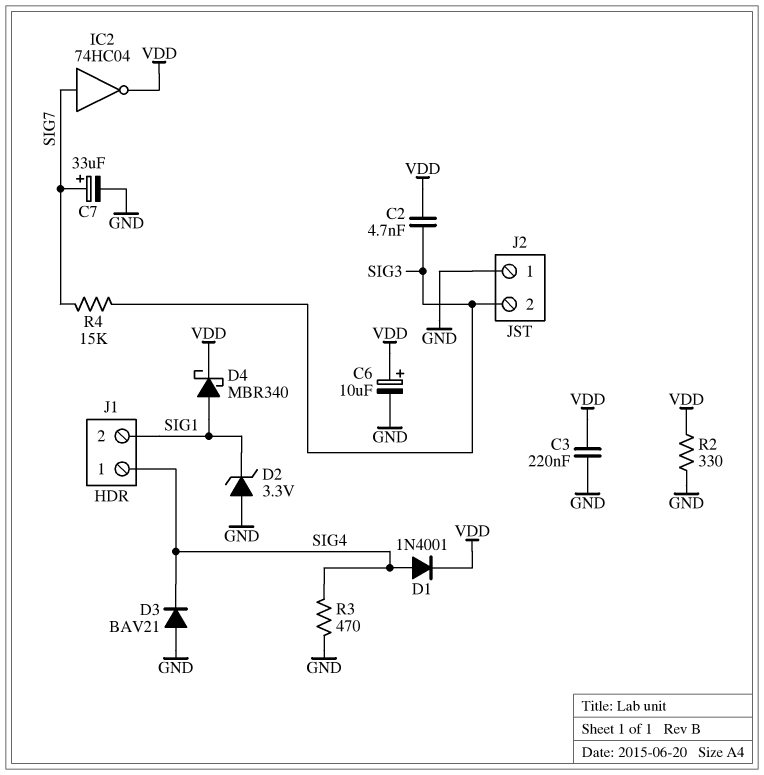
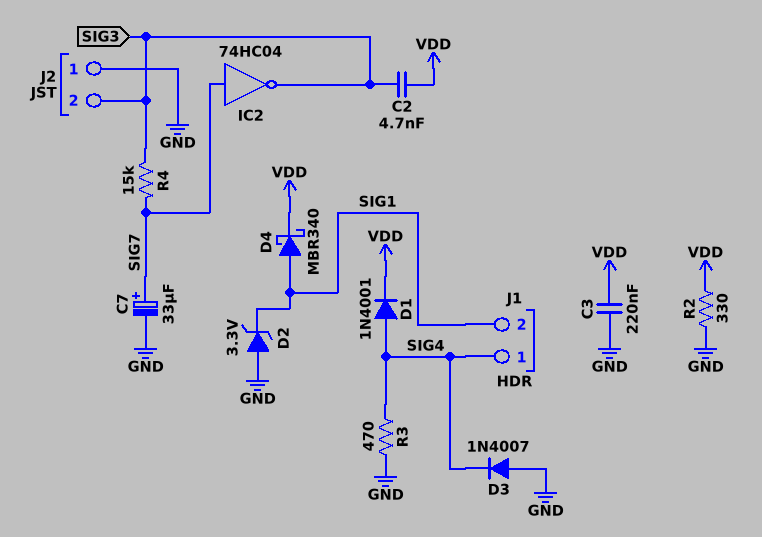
C6: 10uF (plus VDD, minus GND) -> none
D3: diode BAV21 (A GND, K SIG4) -> diode 1N4007 (A GND, K SIG4)
IC2: NOT 74HC04 (in SIG7, out VDD) -> NOT 74HC04 (in SIG7, out SIG3)

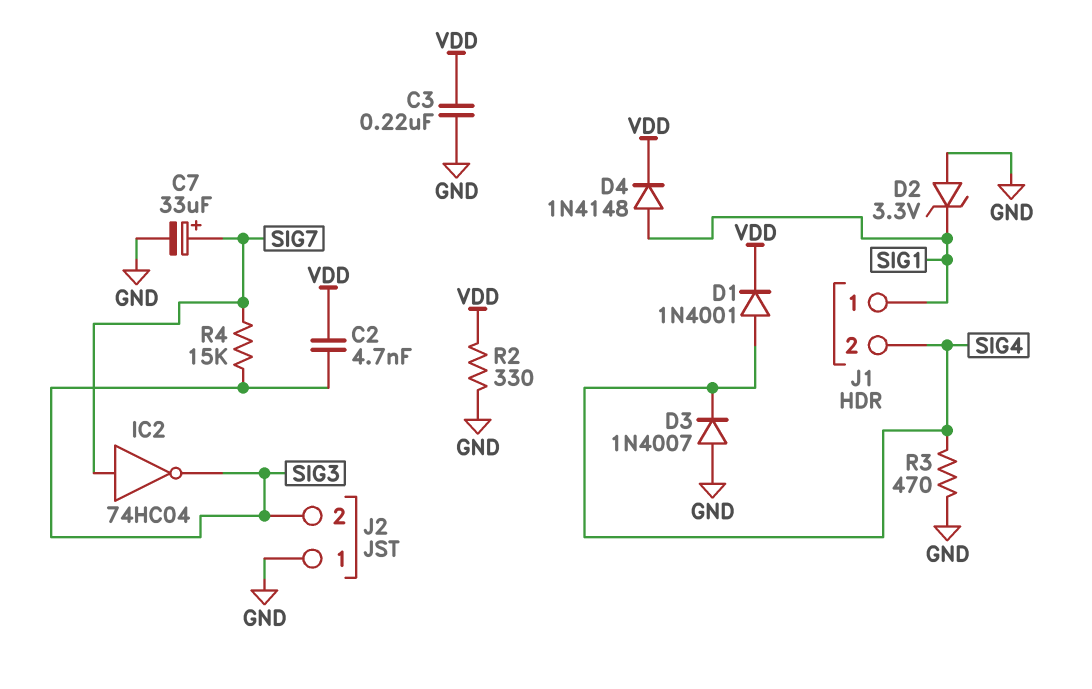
D4: schottky MBR340 (A SIG1, K VDD) -> diode 1N4148 (A SIG1, K VDD)
J1 pin 1: SIG4 -> SIG1
J1 pin 2: SIG1 -> SIG4

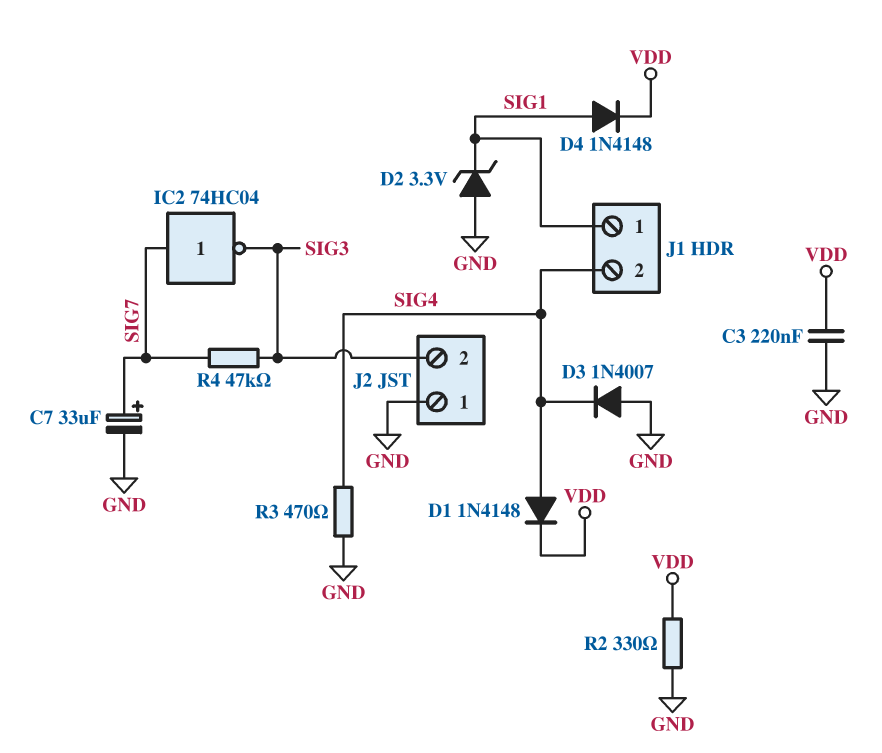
C2: 4.7nF (SIG3, VDD) -> none
D1: diode 1N4001 (A SIG4, K VDD) -> diode 1N4148 (A SIG4, K VDD)
R4: 15k (SIG3, SIG7) -> 47k (SIG3, SIG7)

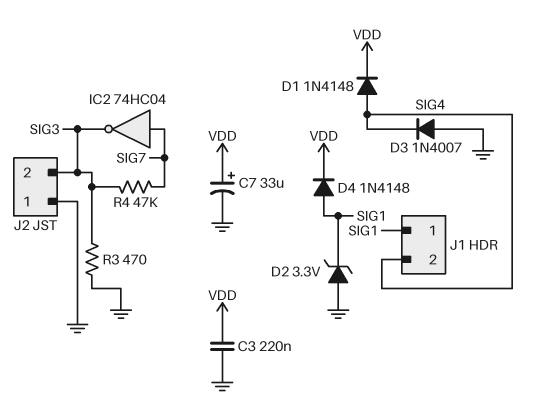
C7: 33uF (plus SIG7, minus GND) -> 33uF (plus VDD, minus GND)
R2: 330 (GND, VDD) -> none
R3: 470 (GND, SIG4) -> 470 (GND, SIG3)

